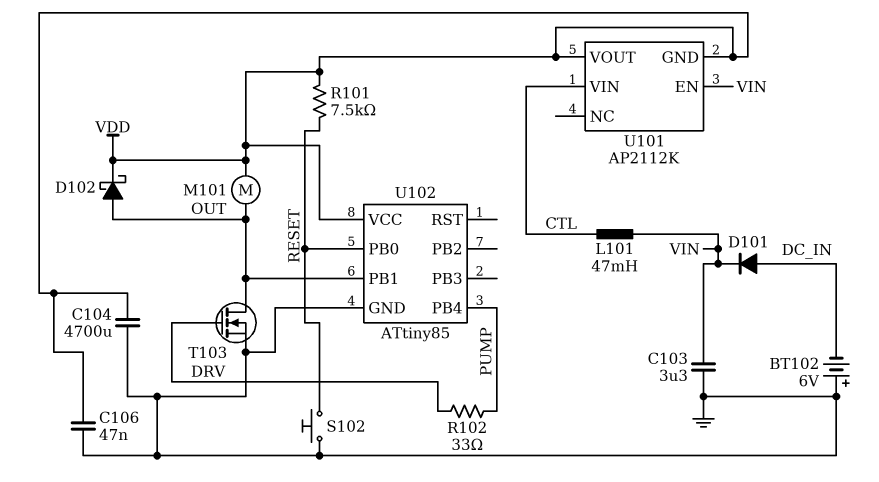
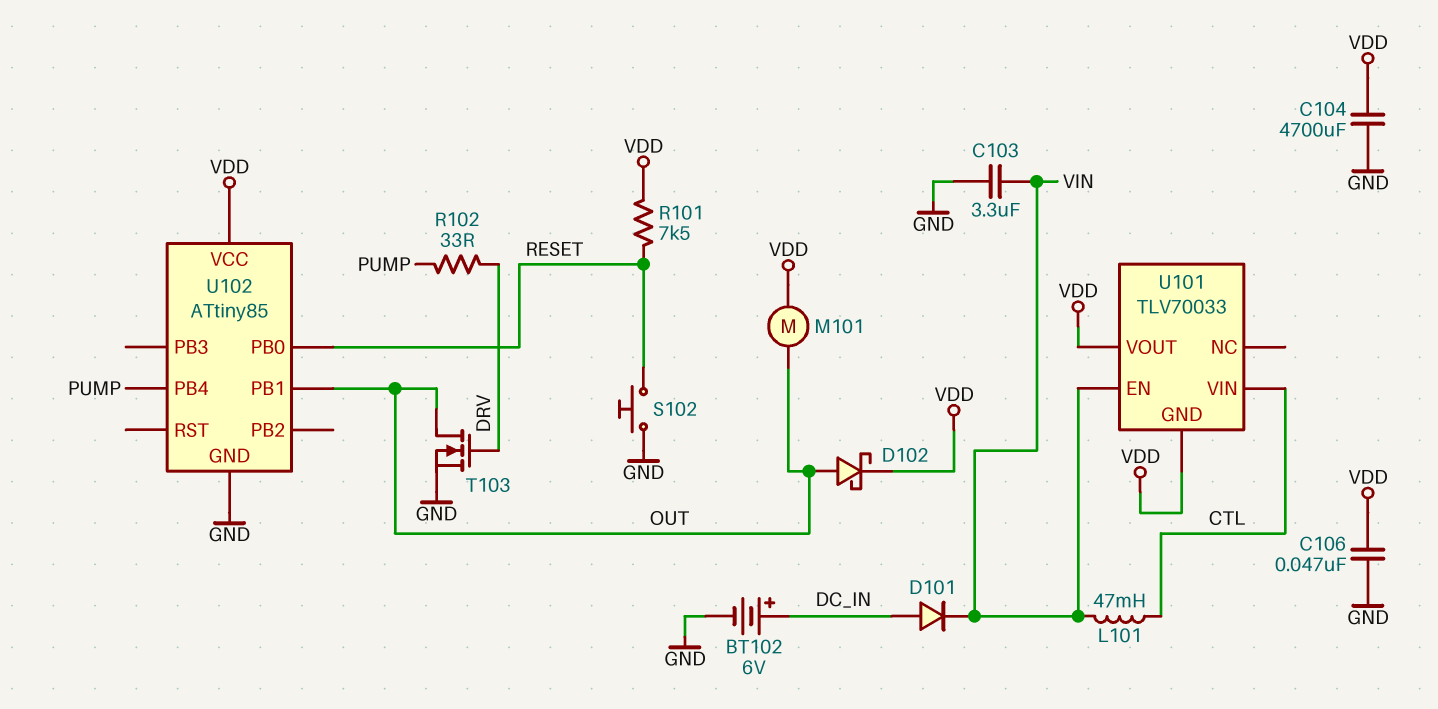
BT102: 6V (plus GND, minus DC_IN) -> 6V (plus DC_IN, minus GND)
U101: AP2112K -> TLV70033

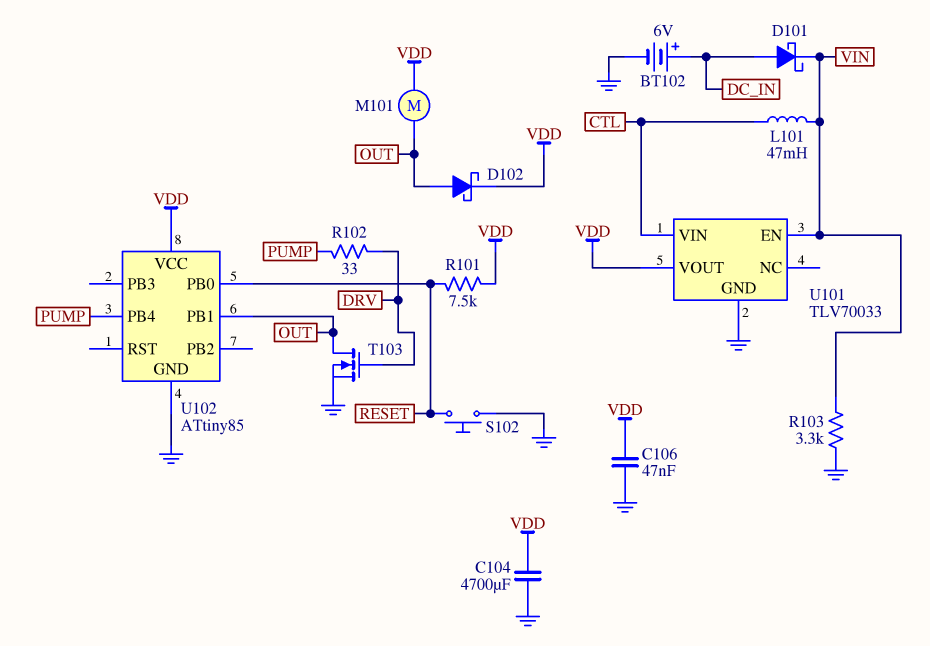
C103: 3.3uF (GND, VIN) -> none
D101: diode (A DC_IN, K VIN) -> schottky (A DC_IN, K VIN)
R103: none -> 3.3k (GND, VIN)
U101 pin GND: VDD -> GND

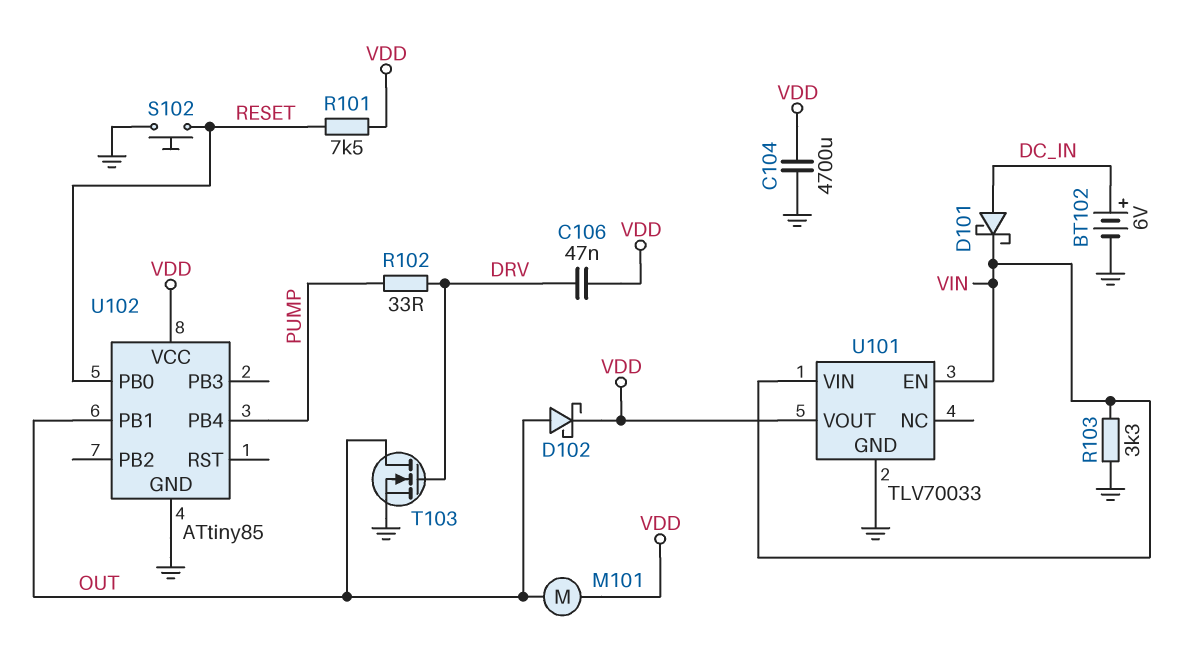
C106: 47nF (GND, VDD) -> 47nF (DRV, VDD)
L101: 47mH (CTL, VIN) -> none
U101 pin VIN: CTL -> VIN

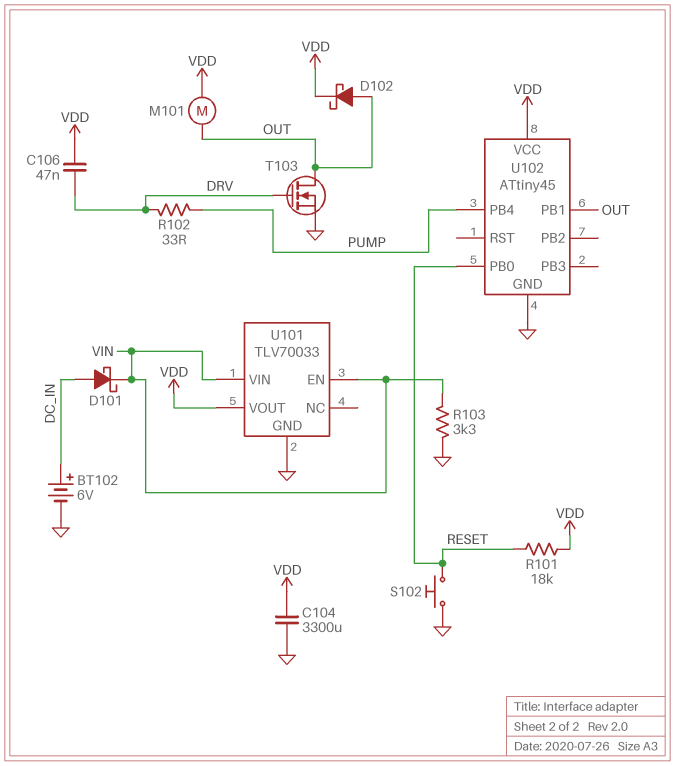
C104: 4700uF (GND, VDD) -> 3300uF (GND, VDD)
R101: 7.5k (RESET, VDD) -> 18k (RESET, VDD)
U102: ATtiny85 -> ATtiny45

